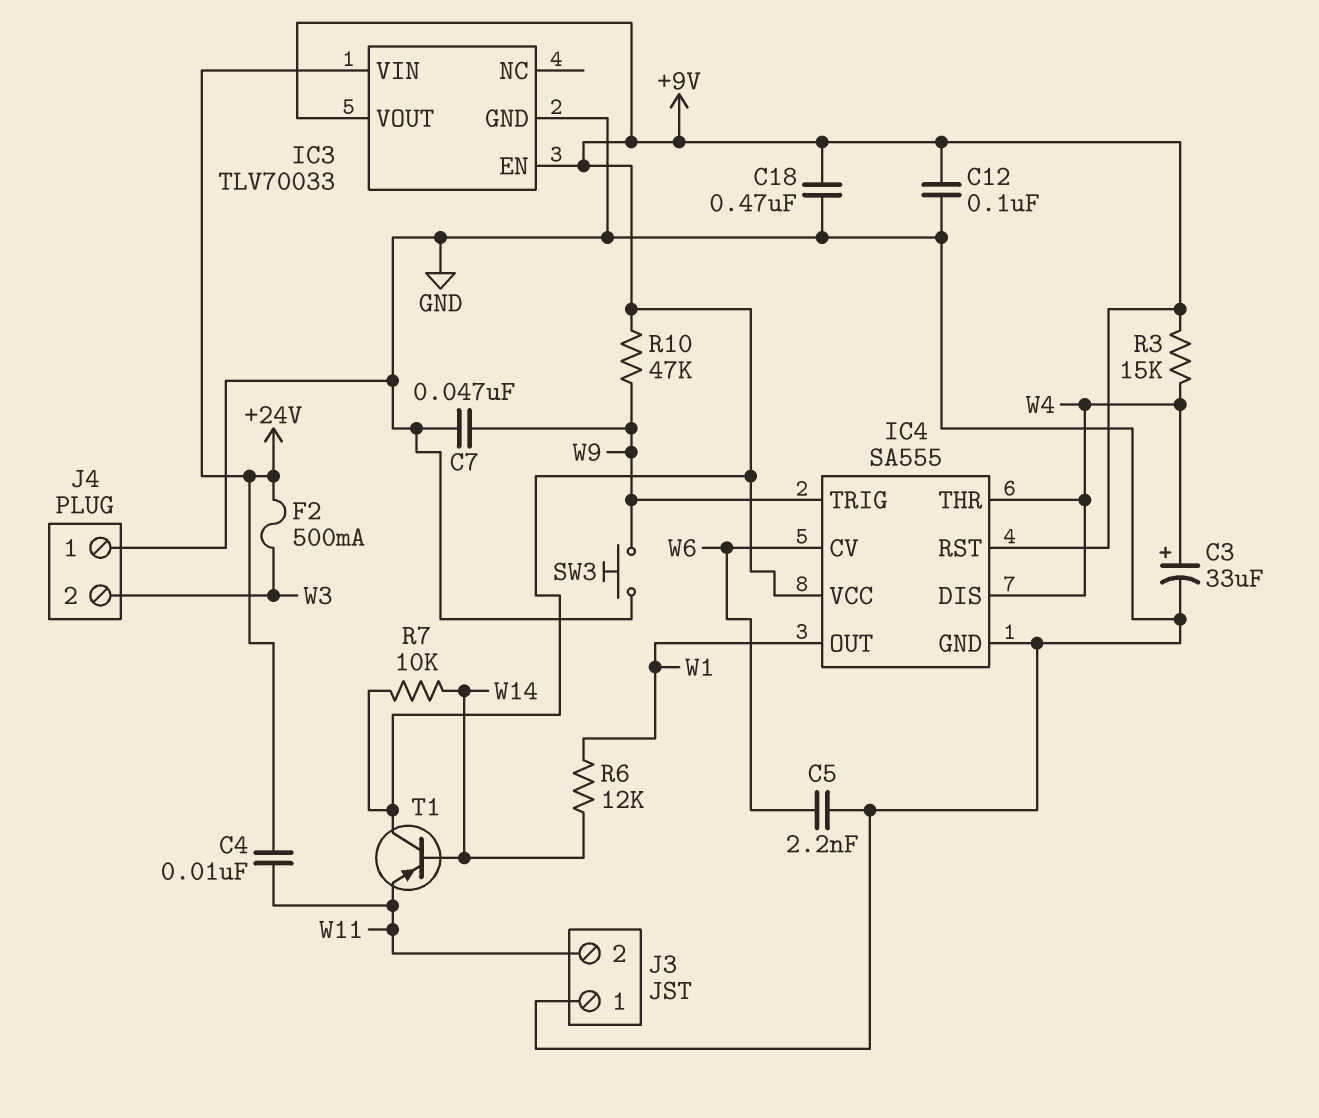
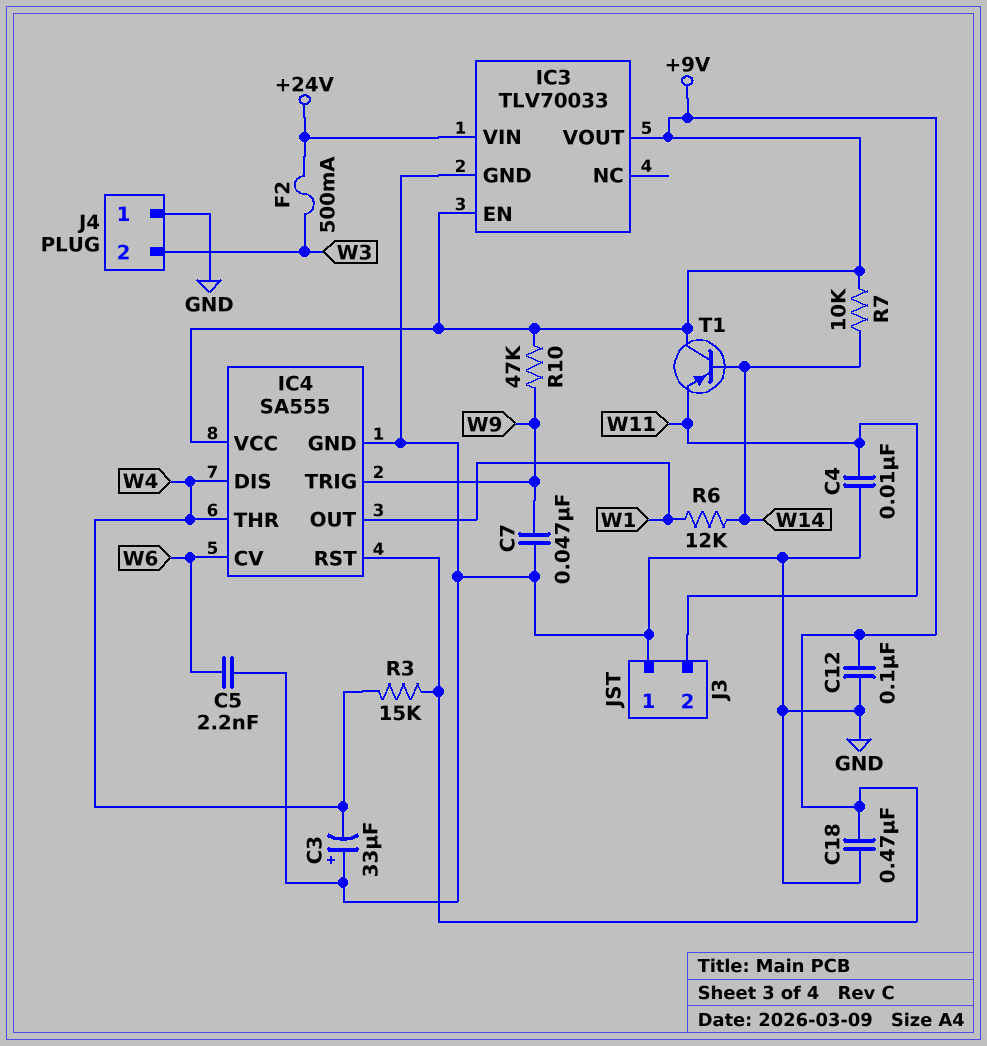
C3: 33uF (plus W4, minus GND) -> 33uF (plus GND, minus W4)
C4: 10nF (+24V, W11) -> 10nF (GND, W11)
SW3: button (GND, W9) -> none

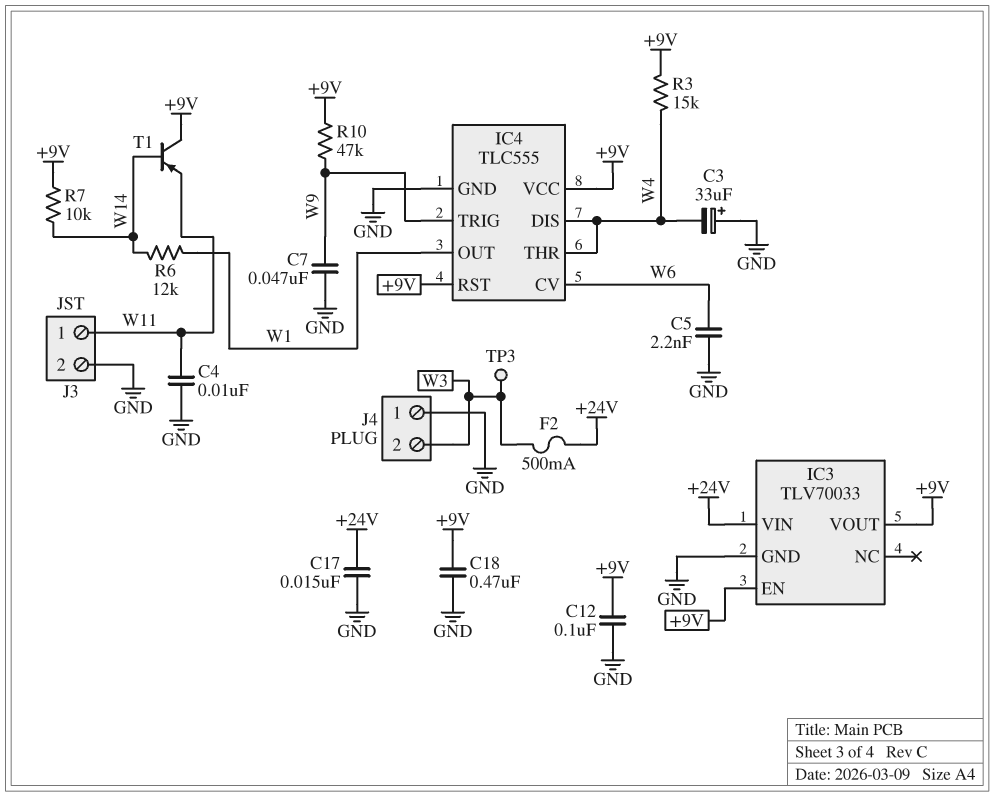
C17: none -> 15nF (+24V, GND)
IC4: SA555 -> TLC555
J3 pin 1: GND -> W11
J3 pin 2: W11 -> GND
TP3: none -> test point (W3)

